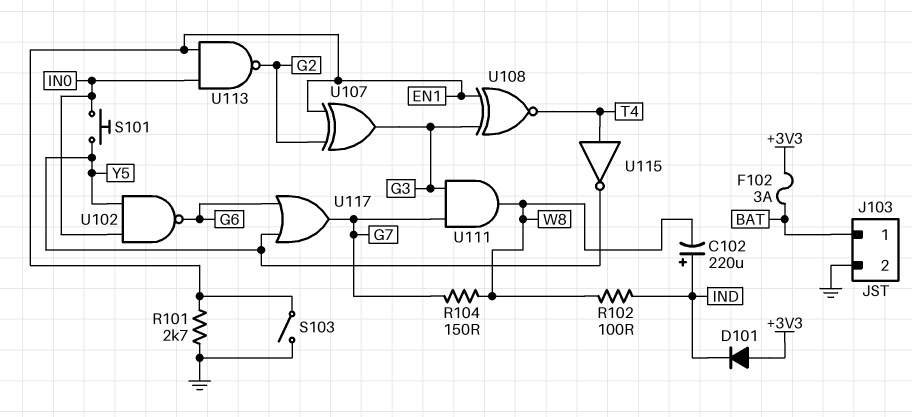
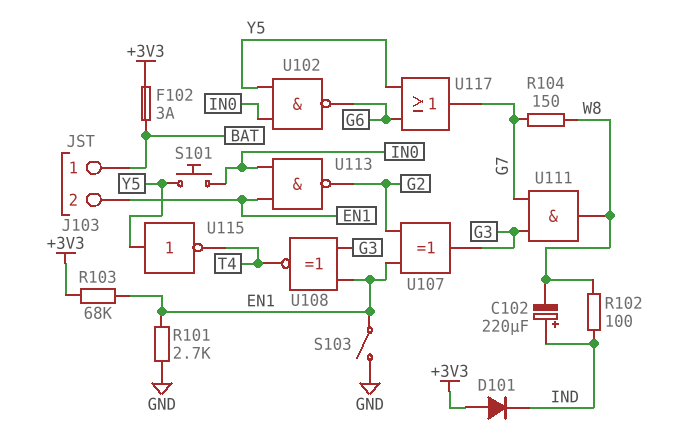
J103 pin 2: GND -> EN1
R103: none -> 68k (+3V3, EN1)
U115: NOT (in T4, out Y5) -> NOT (in Y5, out T4)

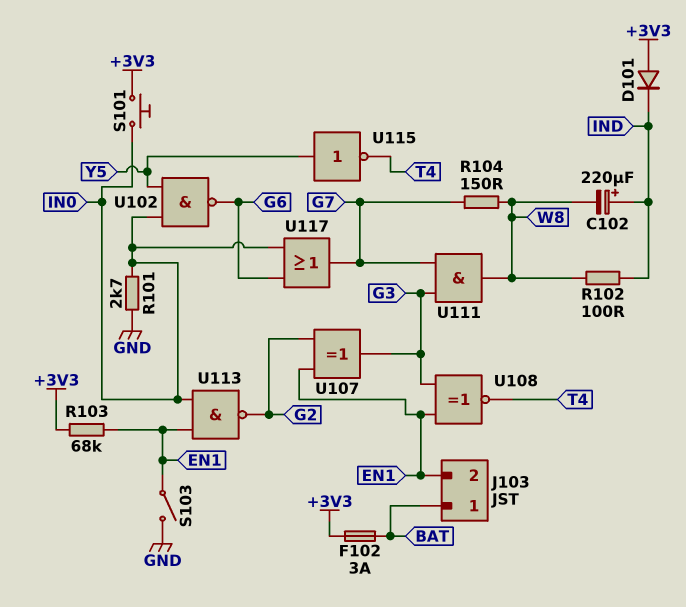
R101: 2.7k (EN1, GND) -> 2.7k (GND, IN0)
S101: button (IN0, Y5) -> button (+3V3, IN0)
U117: OR (in G6, in Y5, out G7) -> OR (in G6, in IN0, out G7)

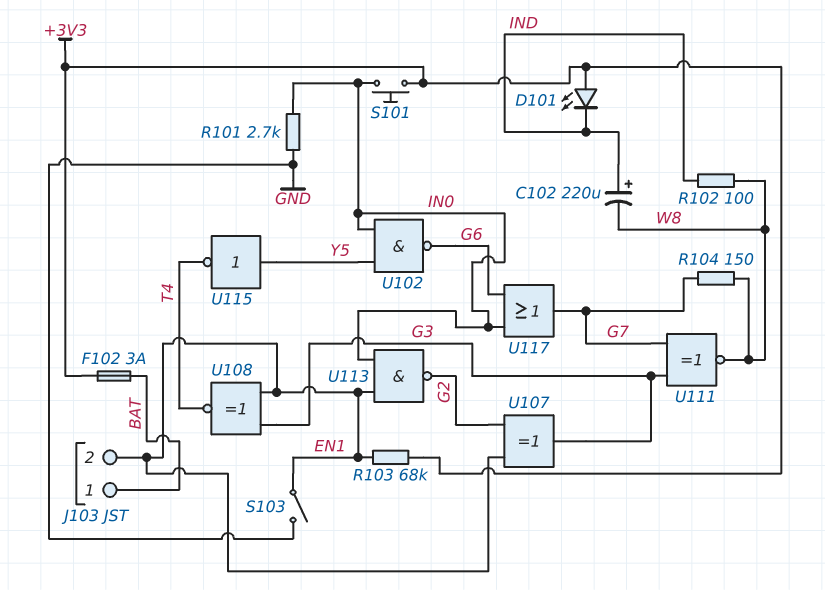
D101: diode (A +3V3, K IND) -> LED (A +3V3, K IND)
U111: AND (in G3, in G7, out W8) -> XNOR (in G3, in G7, out W8)

